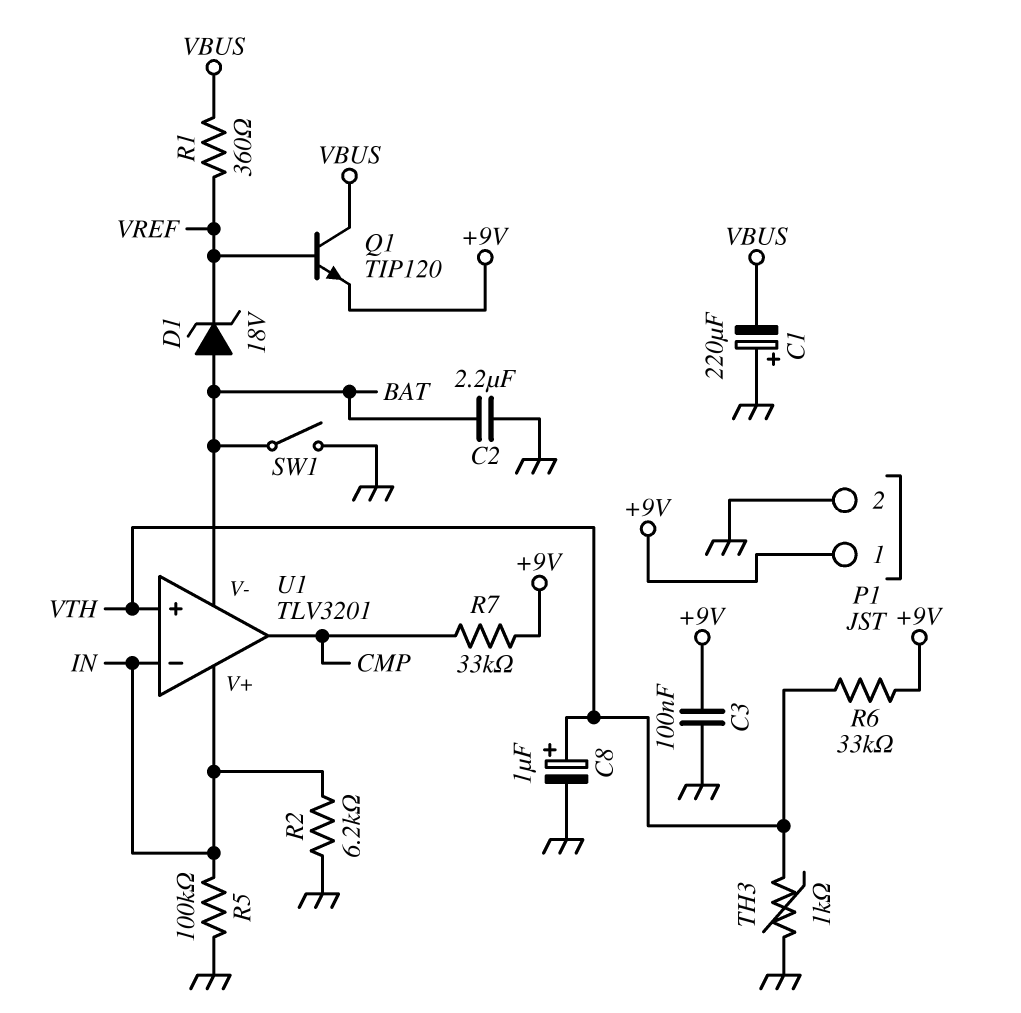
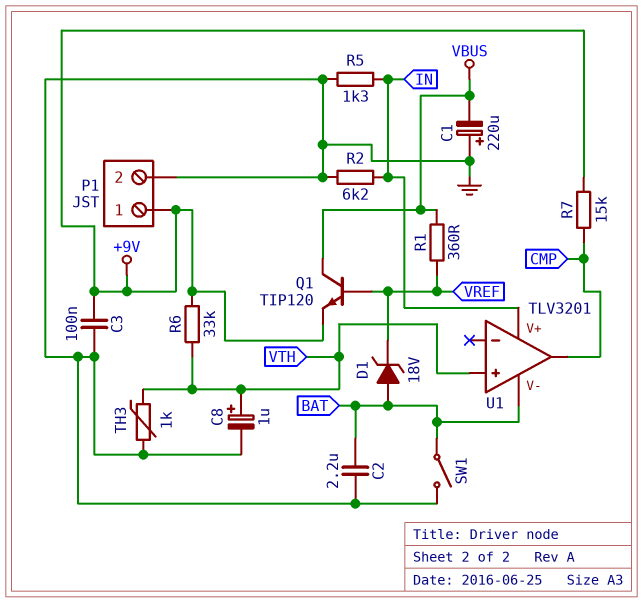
R5: 100k (GND, IN) -> 1.3k (GND, IN)
R7: 33k (+9V, CMP) -> 15k (+9V, CMP)
U1 pin in-: IN -> none

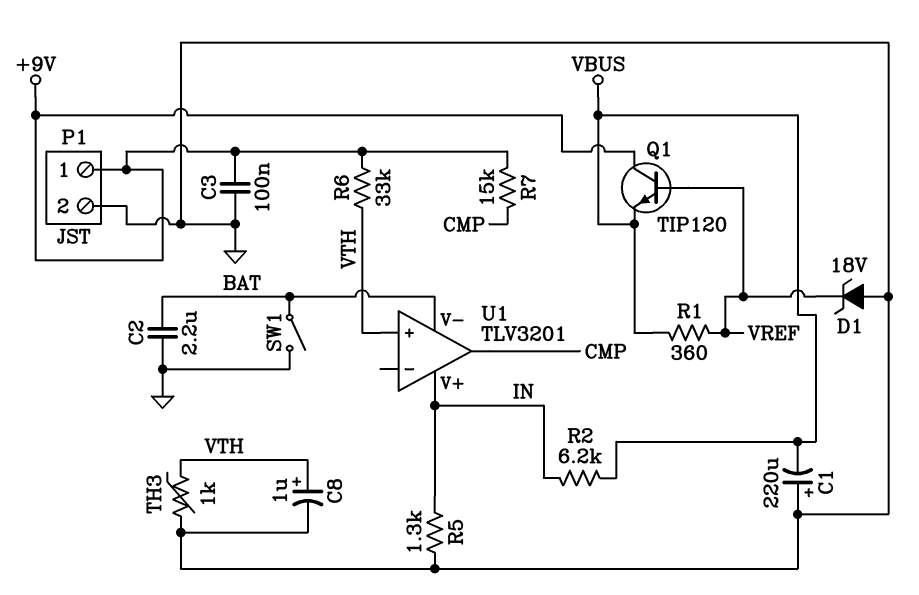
D1: zener 18V (A BAT, K VREF) -> zener 18V (A GND, K VREF)
Q1: NPN TIP120 (B VREF, C VBUS, E +9V) -> NPN TIP120 (B VREF, C +9V, E VBUS)
R2: 6.2k (GND, IN) -> 6.2k (IN, VBUS)

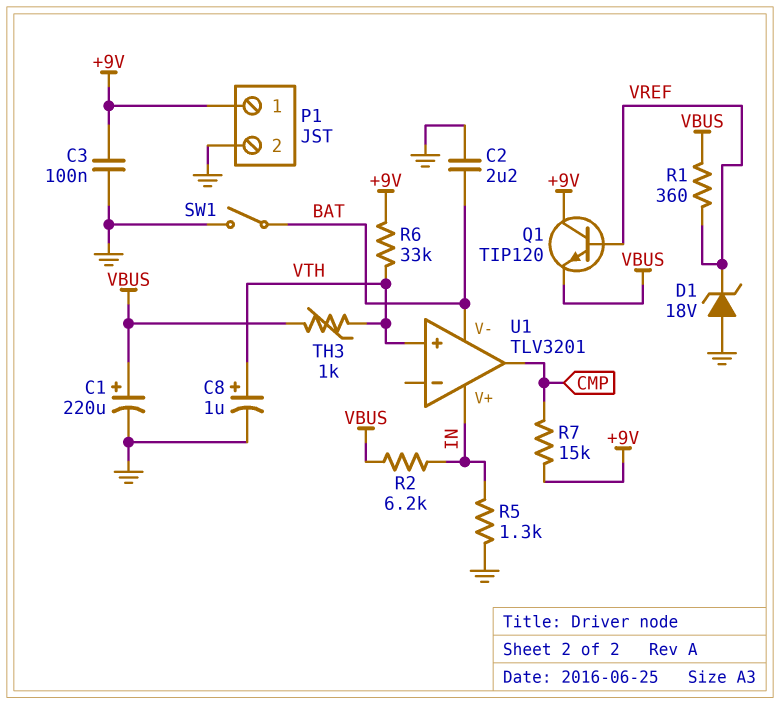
C1: 220uF (plus GND, minus VBUS) -> 220uF (plus VBUS, minus GND)
TH3: 1k (GND, VTH) -> 1k (VBUS, VTH)

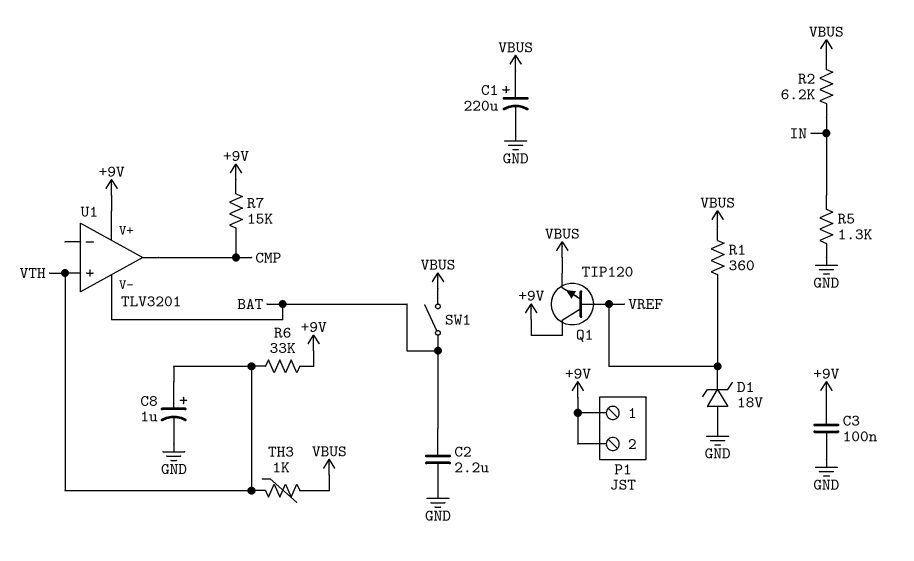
P1 pin 2: GND -> +9V
SW1: switch (BAT, GND) -> switch (BAT, VBUS)
U1 pin V+: IN -> +9V

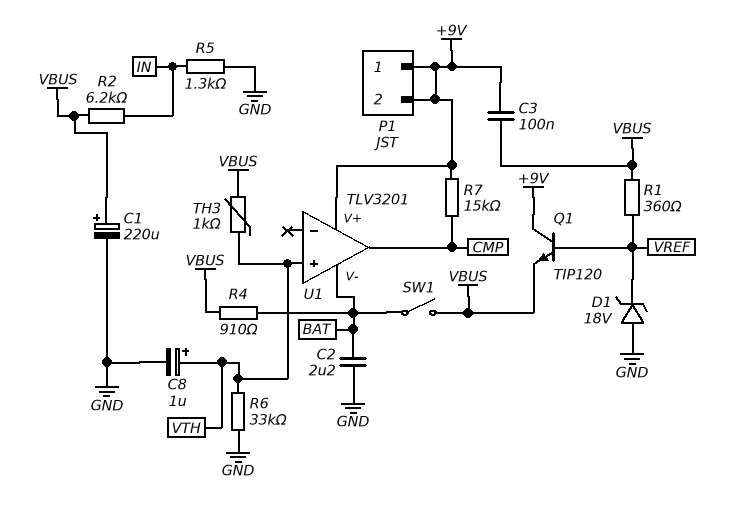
C3: 100nF (+9V, GND) -> 100nF (+9V, VBUS)
R4: none -> 910 (BAT, VBUS)
R6: 33k (+9V, VTH) -> 33k (GND, VTH)

